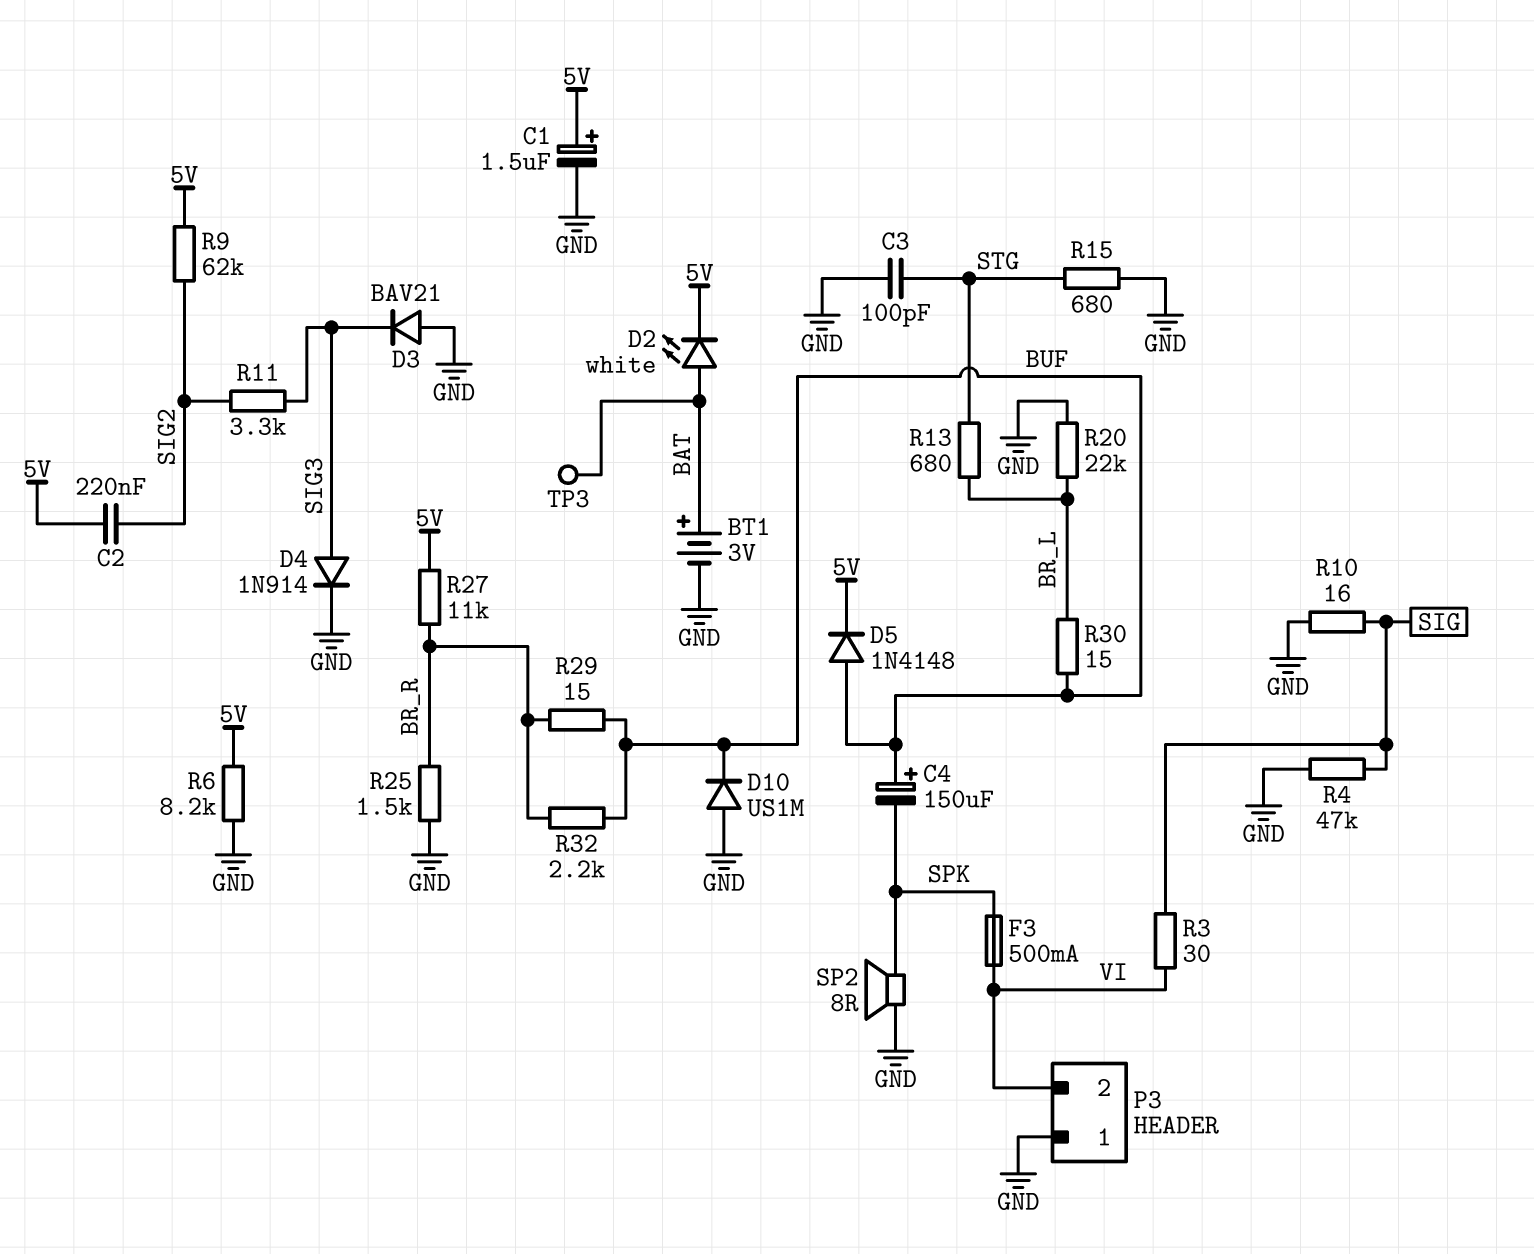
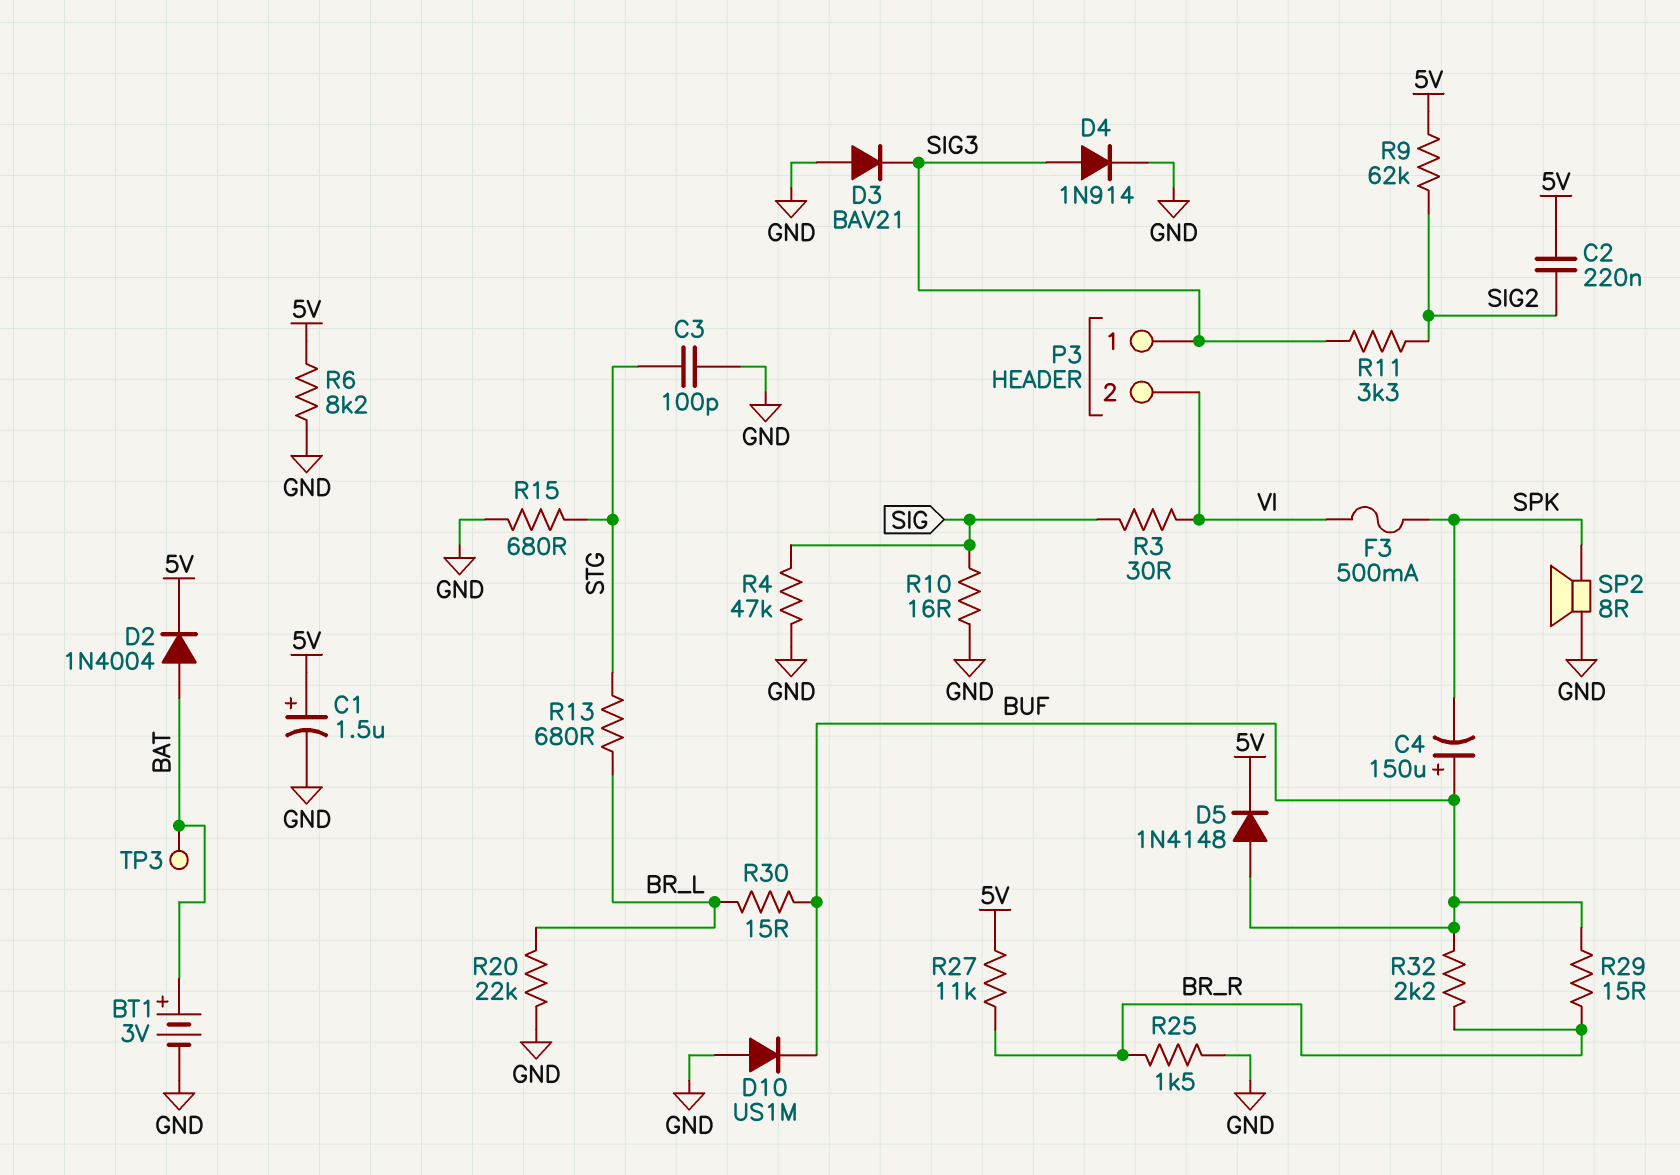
D2: LED white (A BAT, K 5V) -> diode 1N4004 (A BAT, K 5V)
P3 pin 1: GND -> SIG3

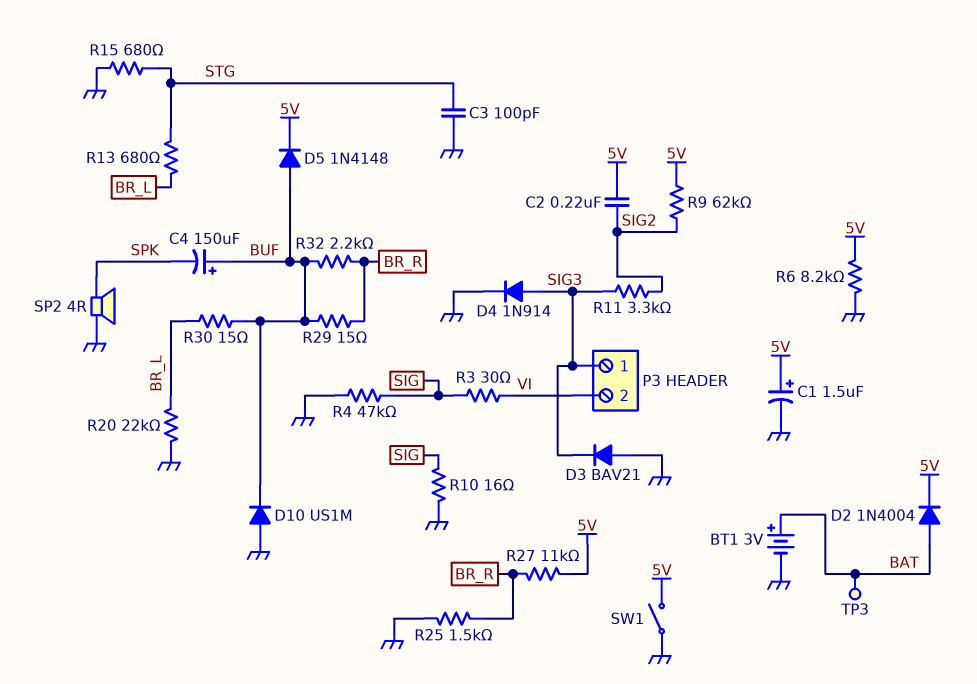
F3: 500mA (SPK, VI) -> none
SP2: speaker 8R (GND, SPK) -> speaker 4R (GND, SPK)
SW1: none -> switch (5V, GND)

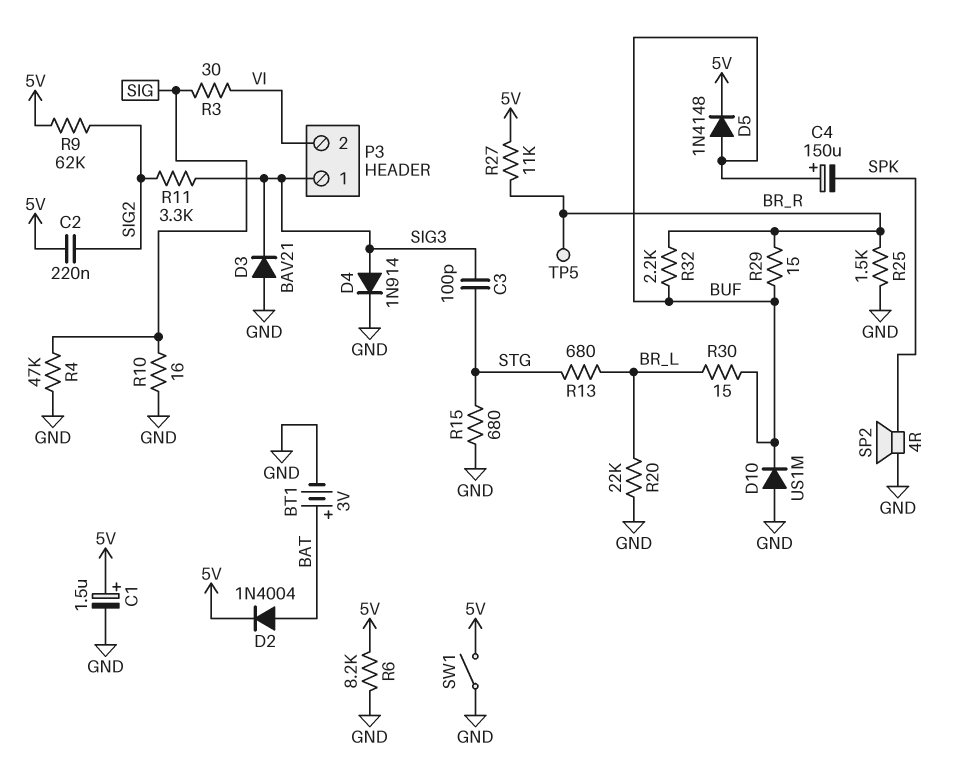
C3: 100pF (GND, STG) -> 100pF (SIG3, STG)
TP3: test point (BAT) -> none
TP5: none -> test point (BR_R)

